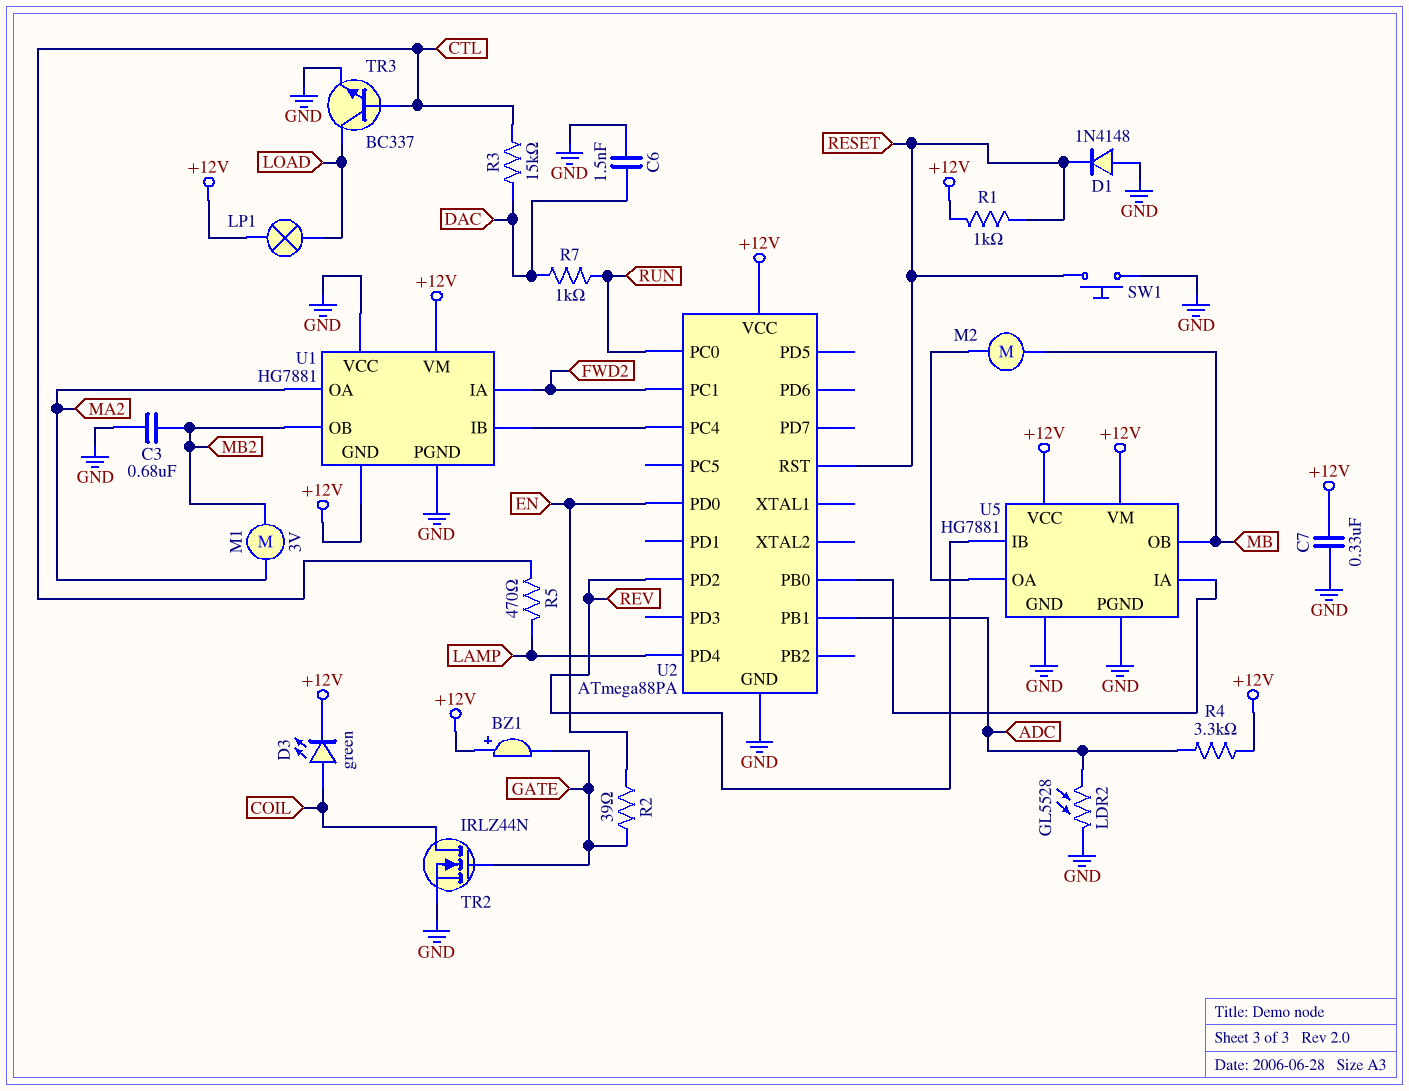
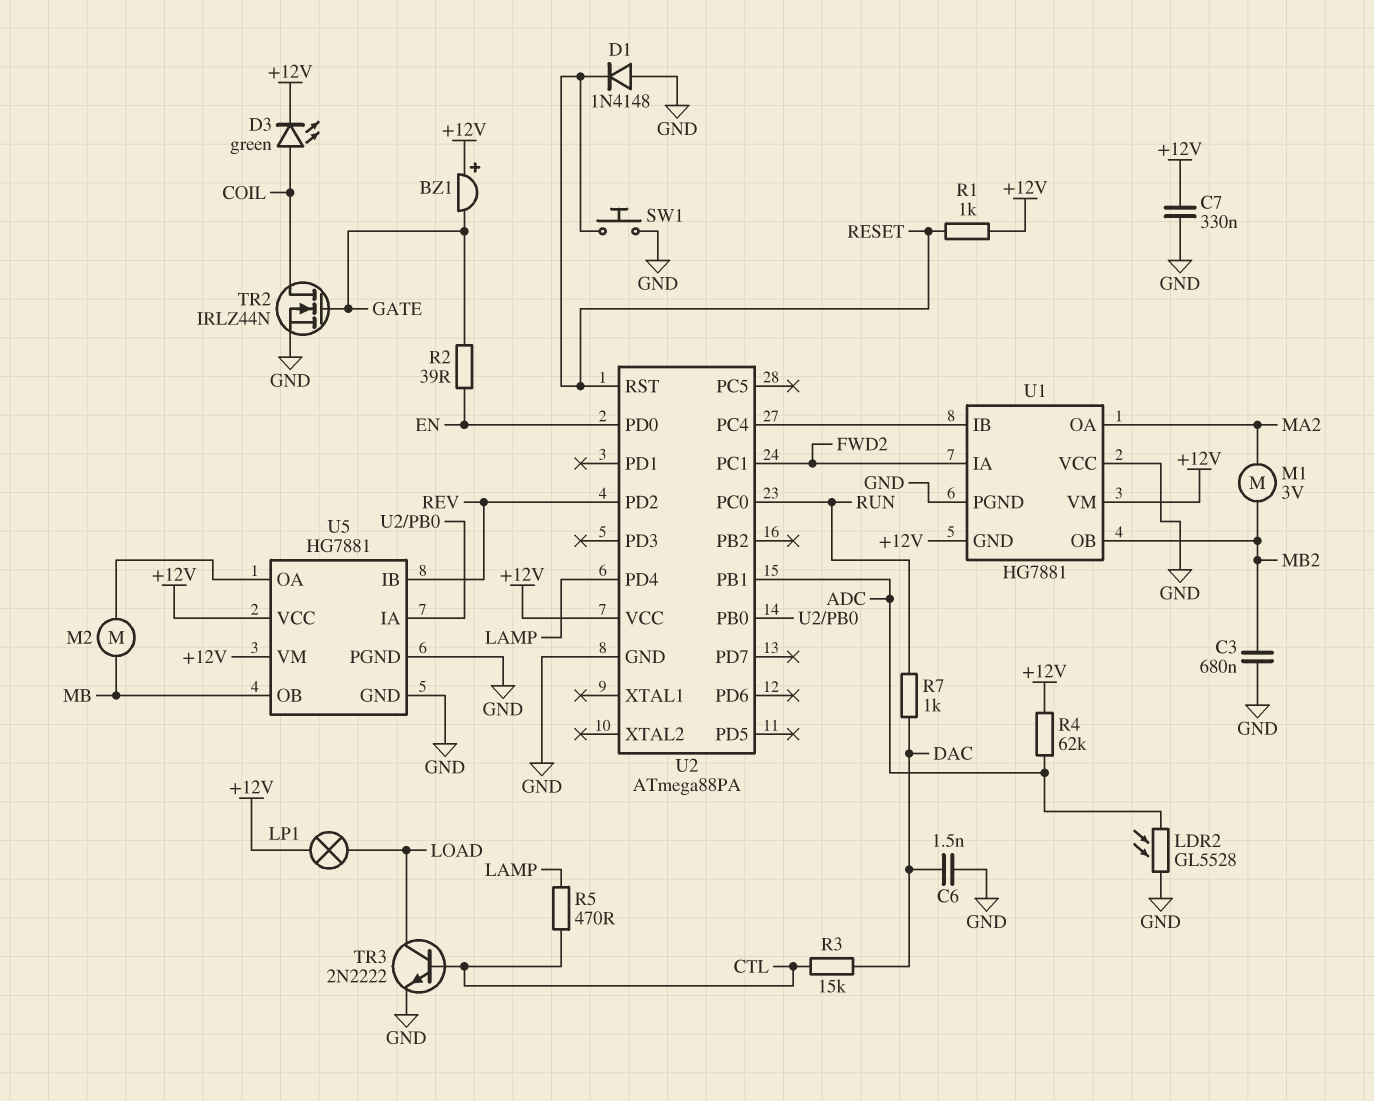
R4: 3.3k (+12V, ADC) -> 62k (+12V, ADC)
TR3: NPN BC337 (B CTL, C LOAD, E GND) -> NPN 2N2222 (B CTL, C LOAD, E GND)

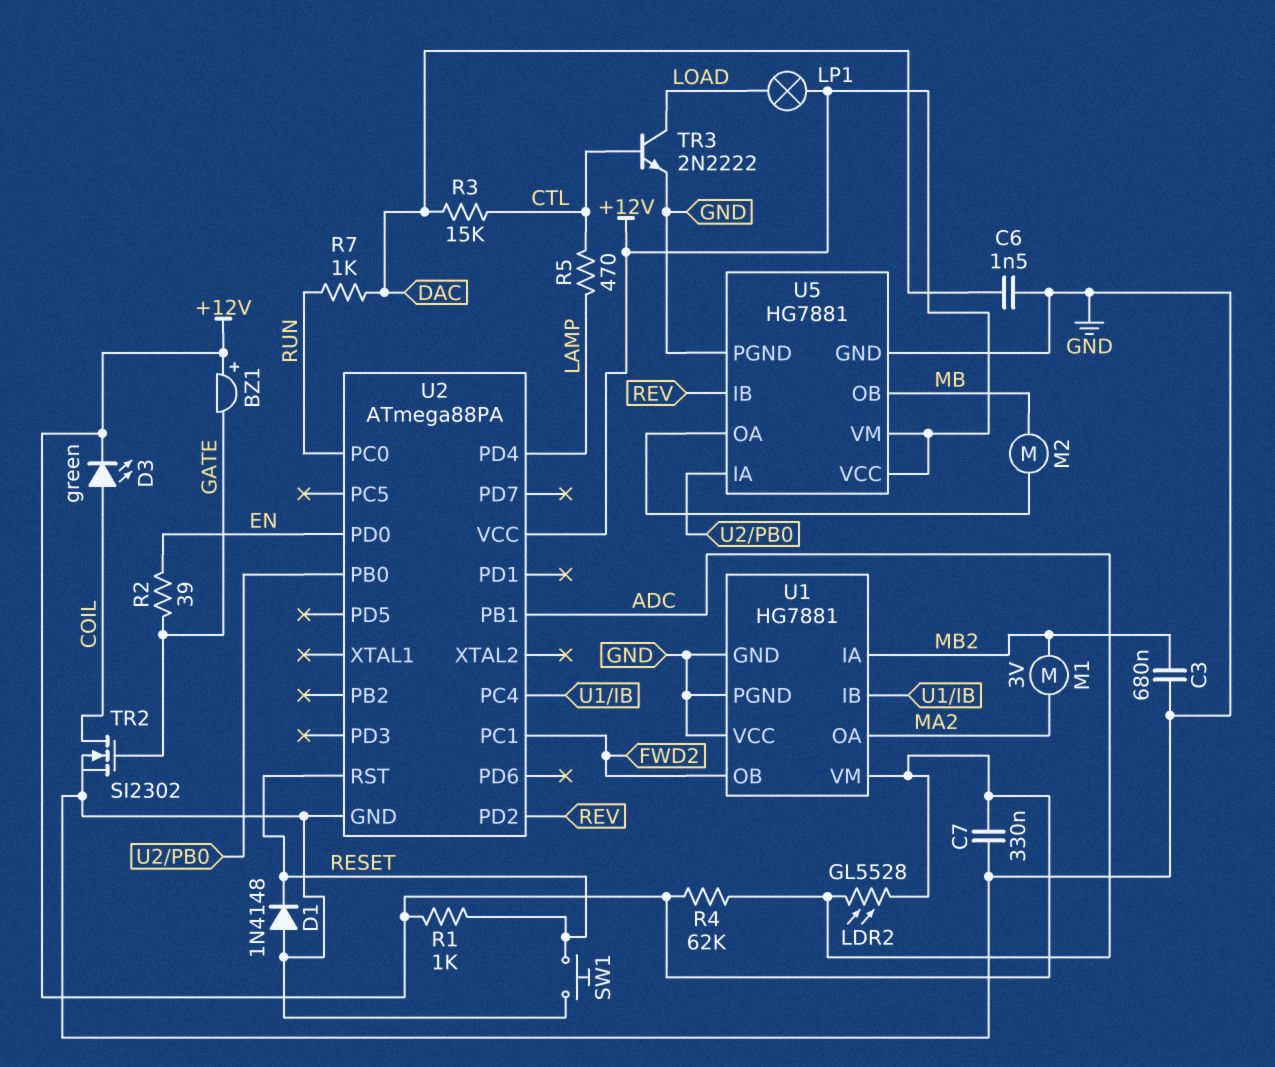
LDR2: GL5528 (ADC, GND) -> GL5528 (+12V, ADC)
TR2: NMOS IRLZ44N (G GATE, D COIL, S GND) -> NMOS SI2302 (G GATE, D COIL, S GND)
U1 pin GND: +12V -> GND
U1 pin IA: FWD2 -> MB2
U1 pin OB: MB2 -> FWD2

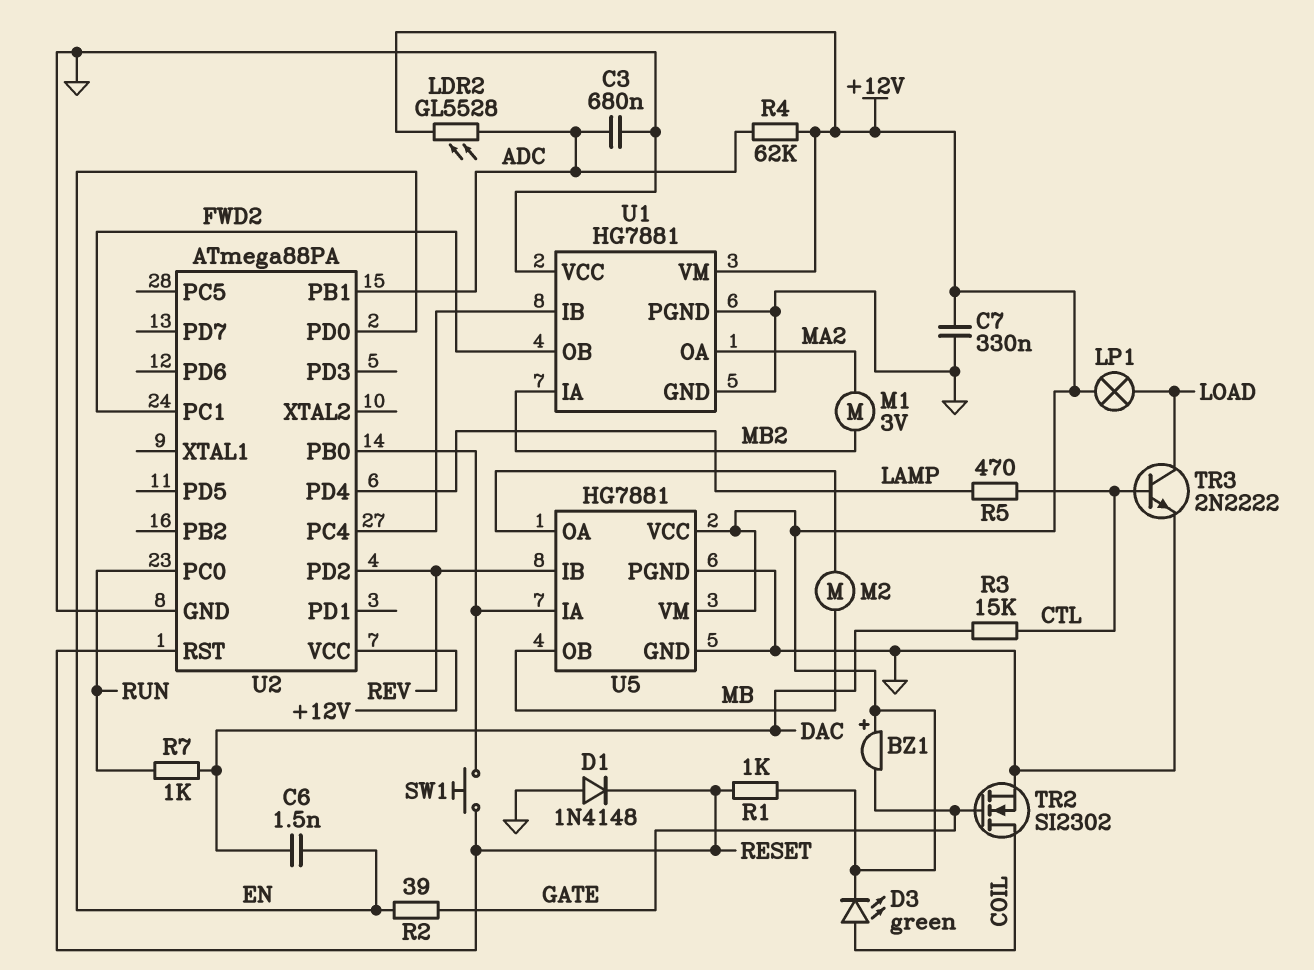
C3: 680nF (GND, MB2) -> 680nF (ADC, GND)
C6: 1.5nF (DAC, GND) -> 1.5nF (DAC, EN)
SW1: button (GND, RESET) -> button (RESET, U2/PB0)

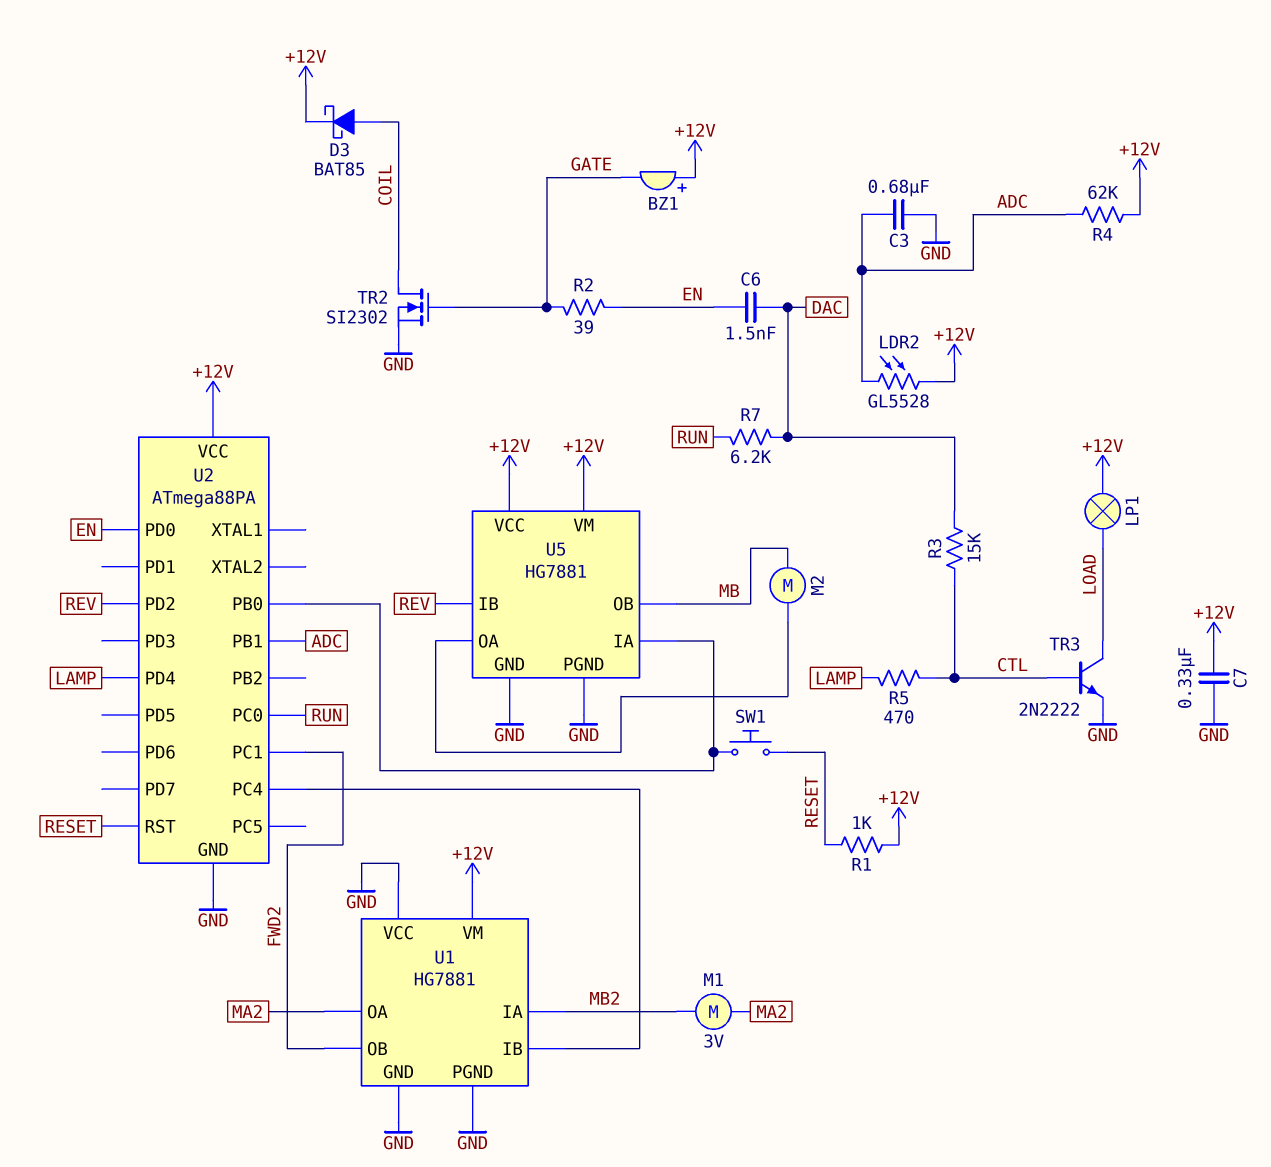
D1: diode 1N4148 (A GND, K RESET) -> none
D3: LED green (A COIL, K +12V) -> schottky BAT85 (A COIL, K +12V)
R7: 1k (DAC, RUN) -> 6.2k (DAC, RUN)

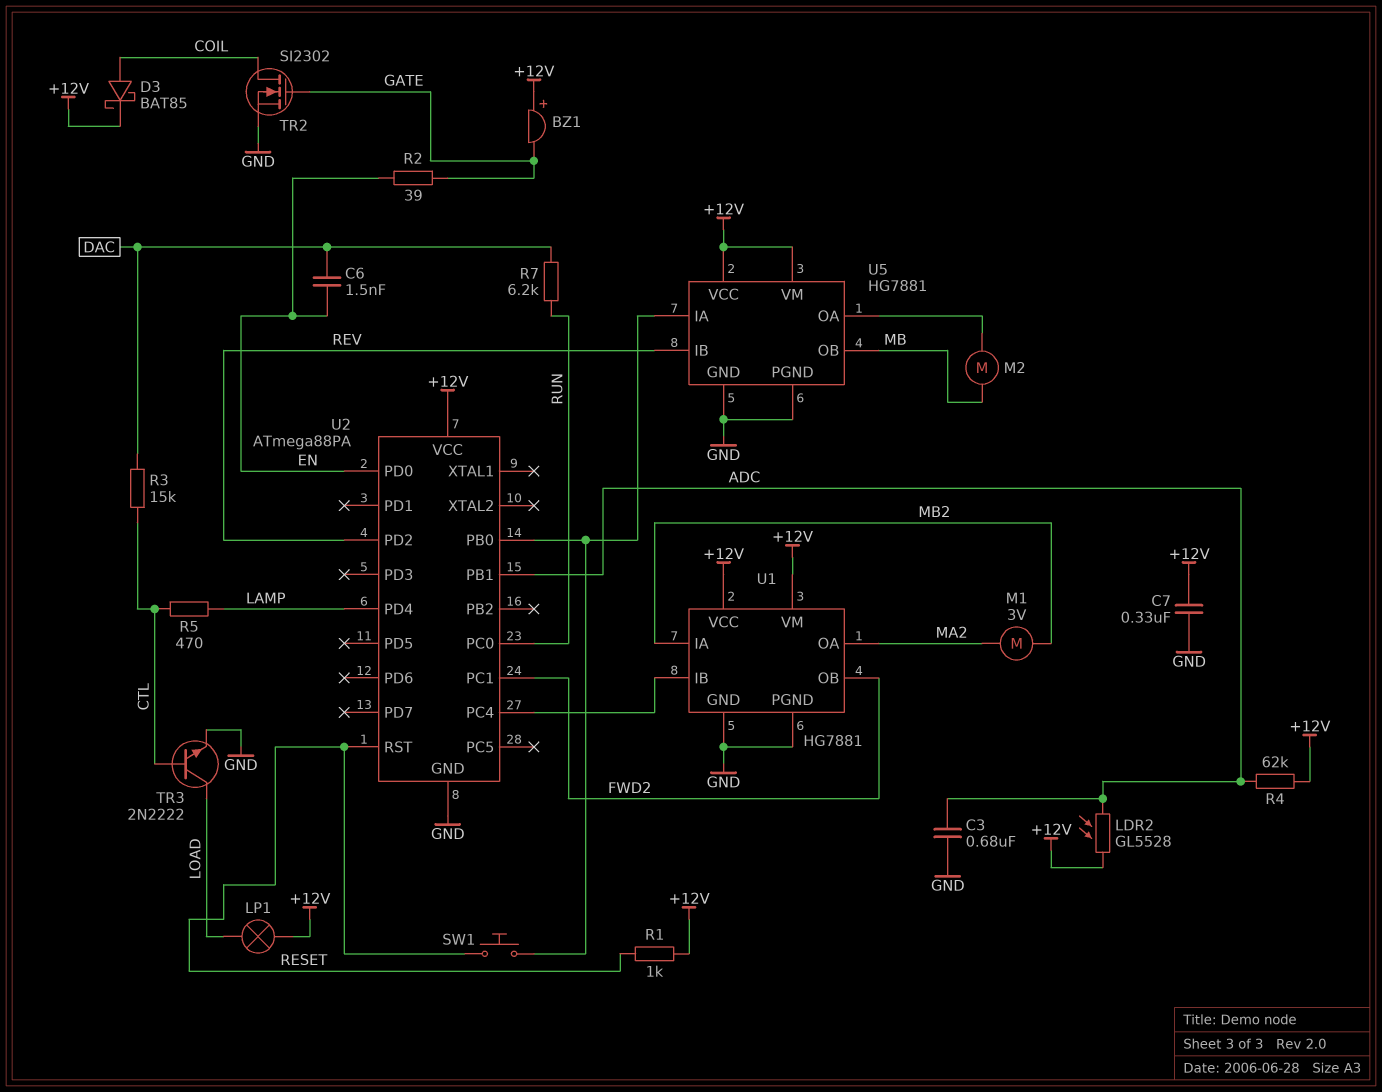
U1 pin VCC: GND -> +12V

